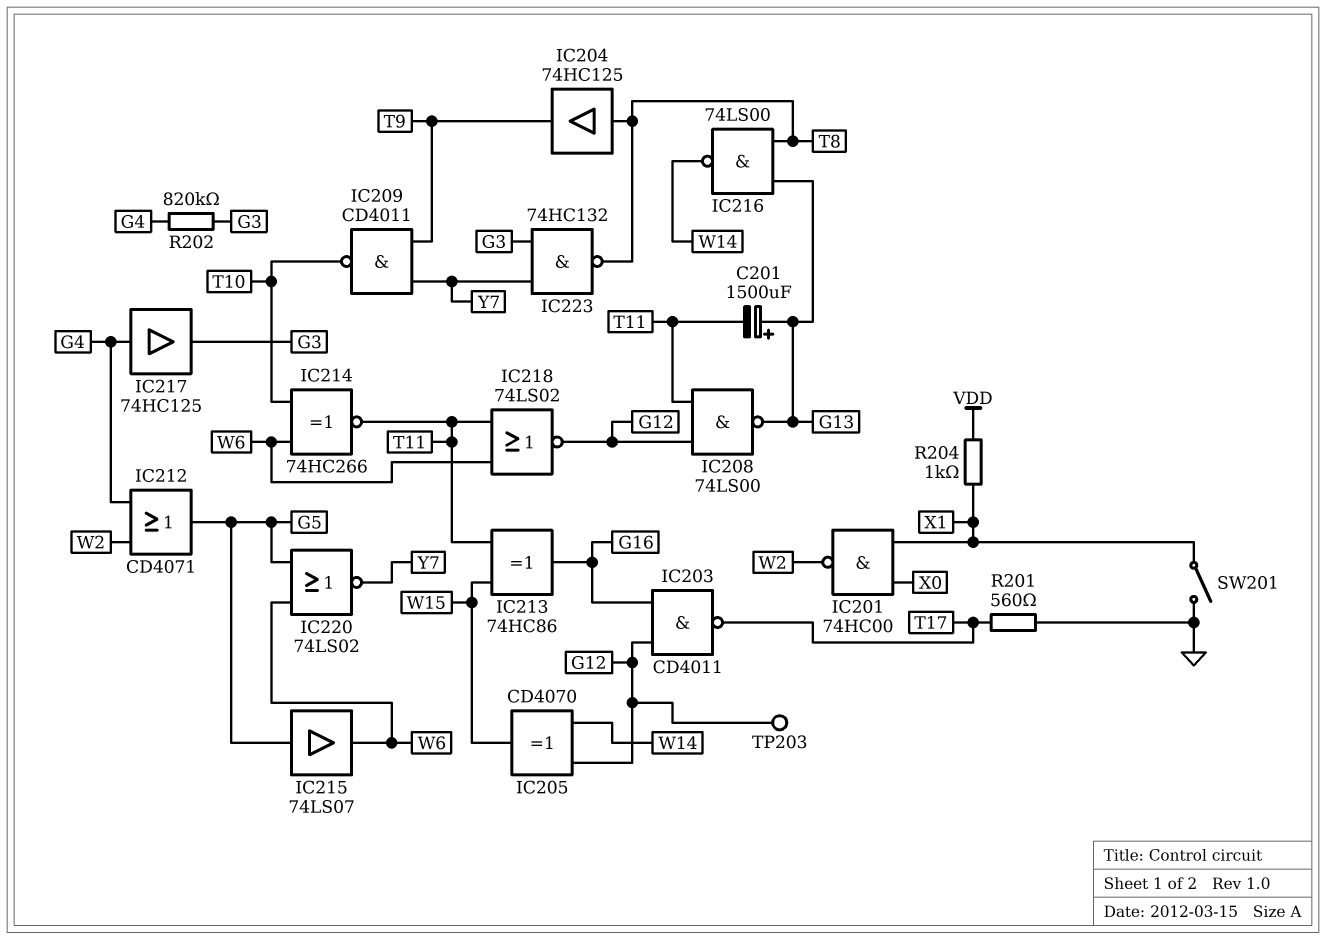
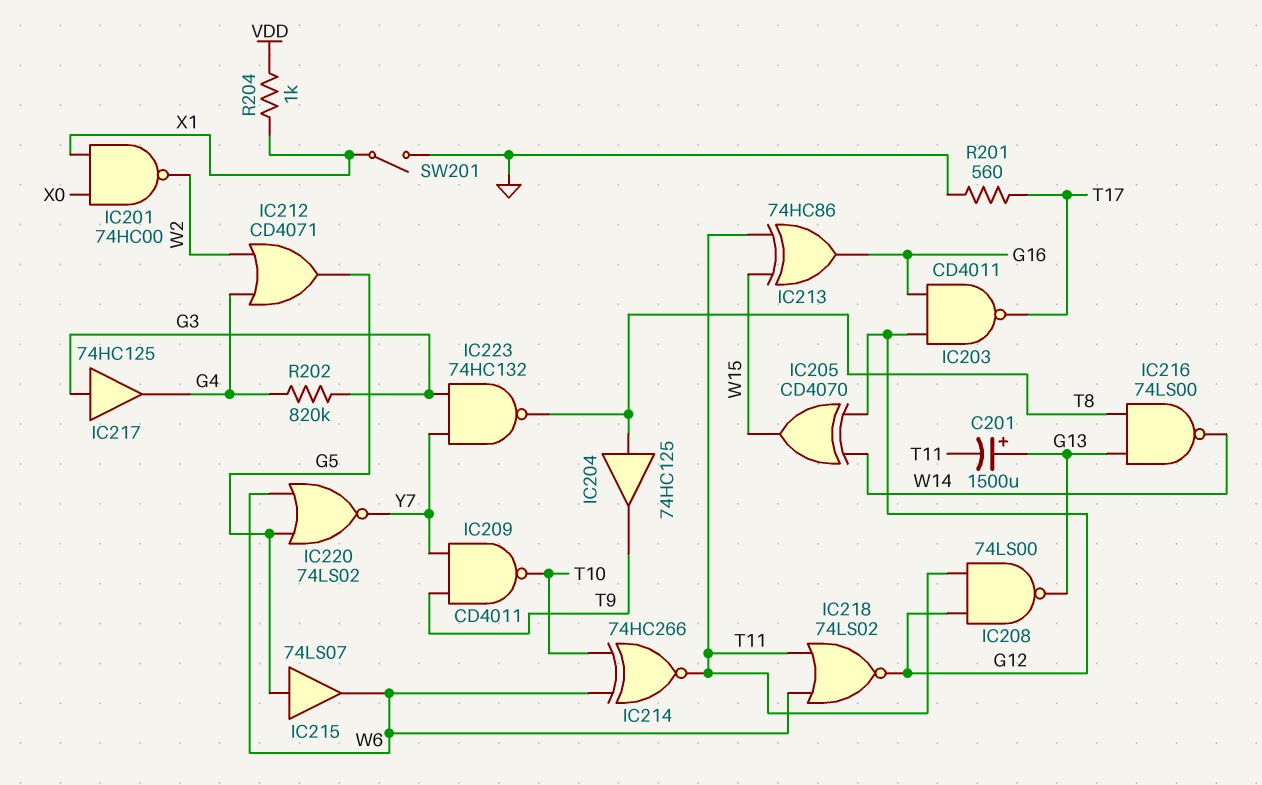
IC217: buffer 74HC125 (in G4, out G3) -> buffer 74HC125 (in G3, out G4)
TP203: test point (G12) -> none

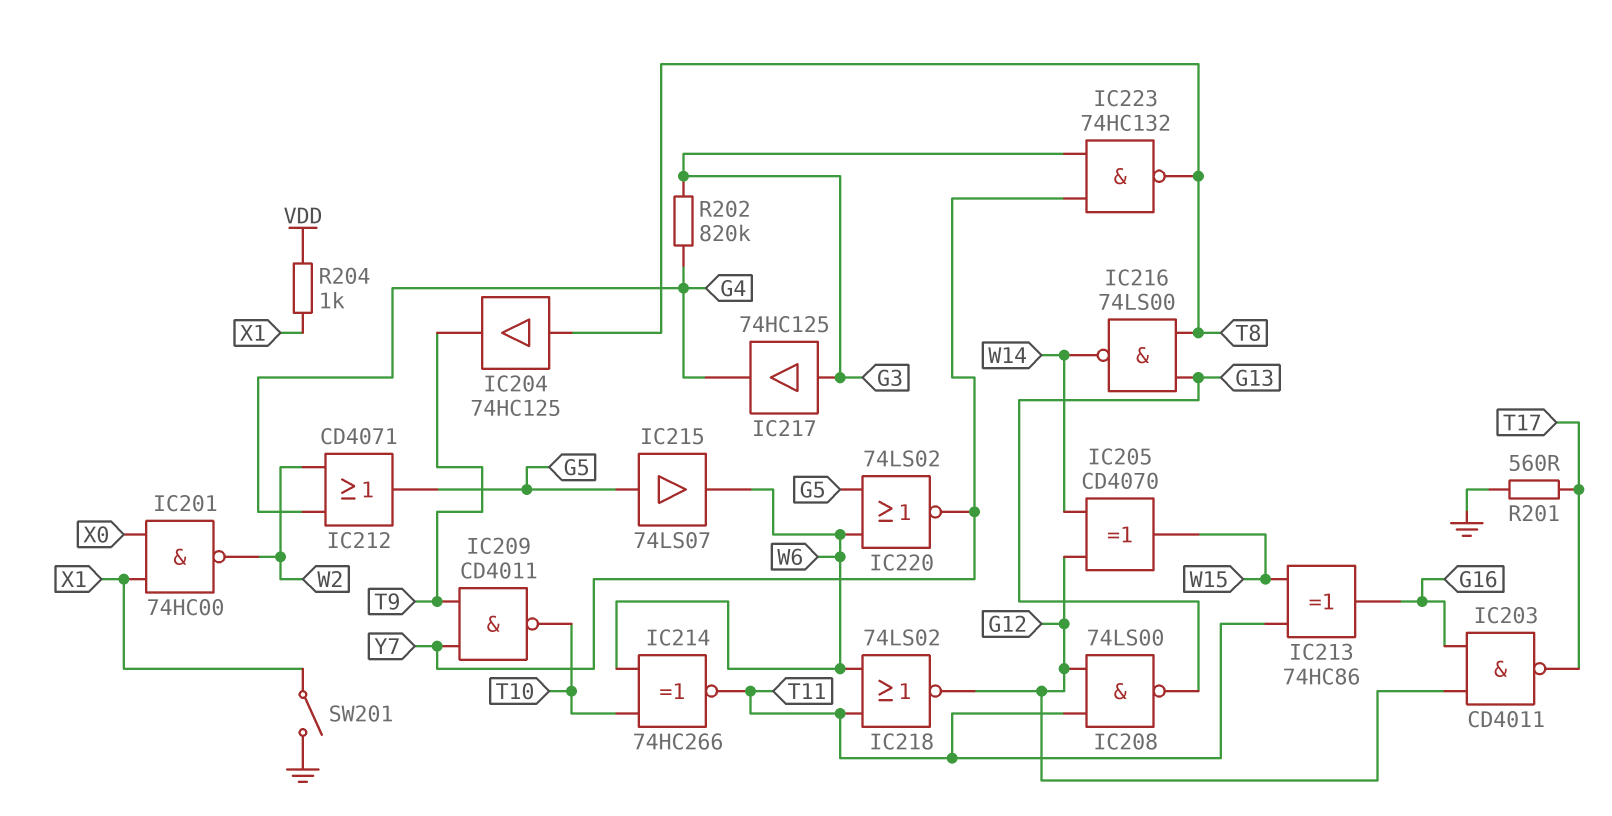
C201: 1500uF (plus G13, minus T11) -> none

